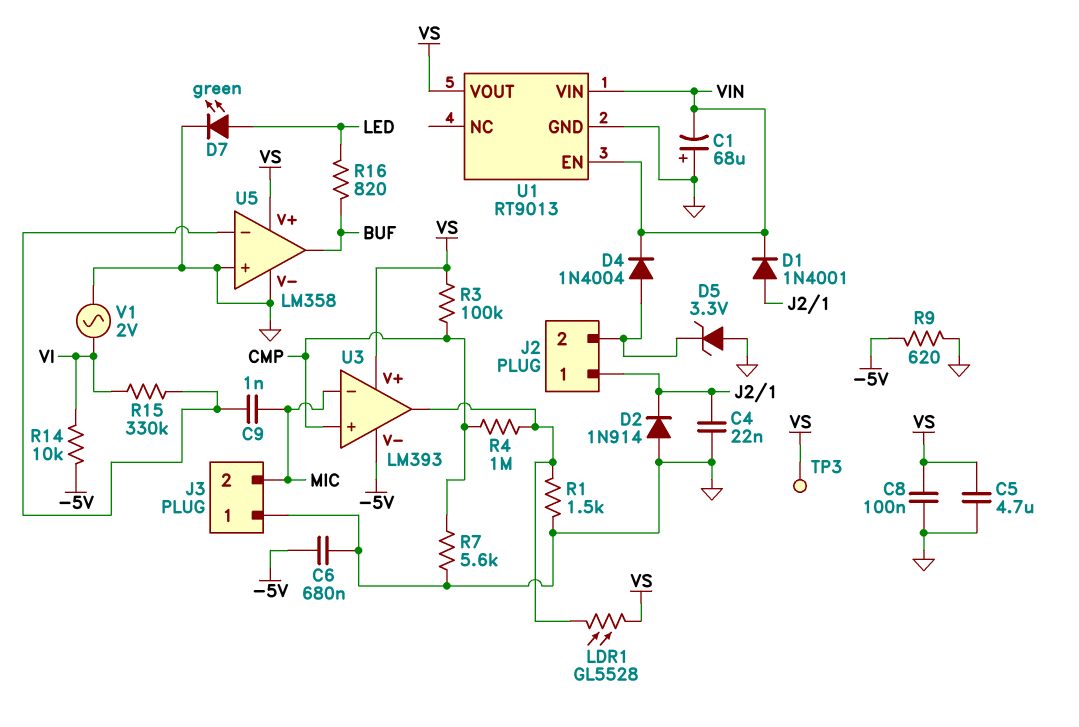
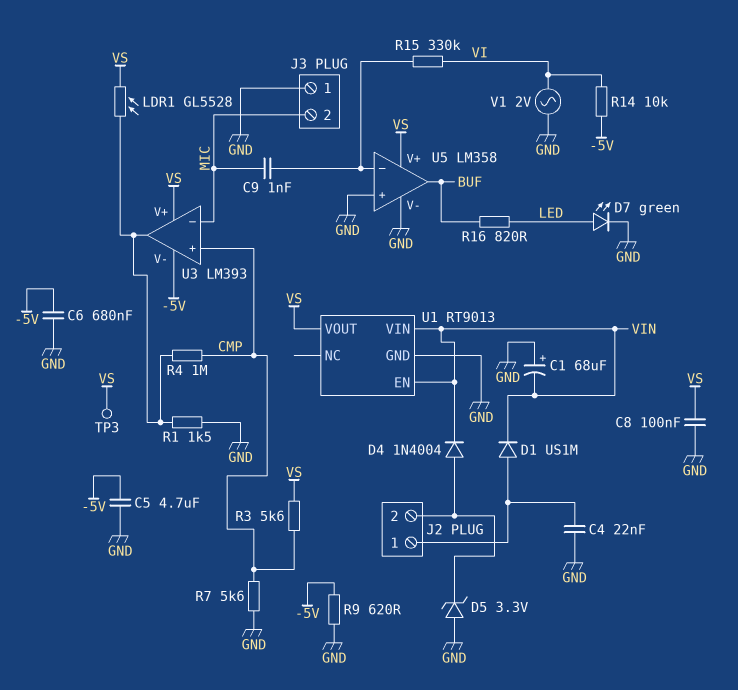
C5: 4.7uF (GND, VS) -> 4.7uF (-5V, GND)
D1: diode 1N4001 (A J2/1, K VIN) -> diode US1M (A J2/1, K VIN)
D2: diode 1N914 (A GND, K J2/1) -> none
R3: 100k (CMP, VS) -> 5.6k (CMP, VS)

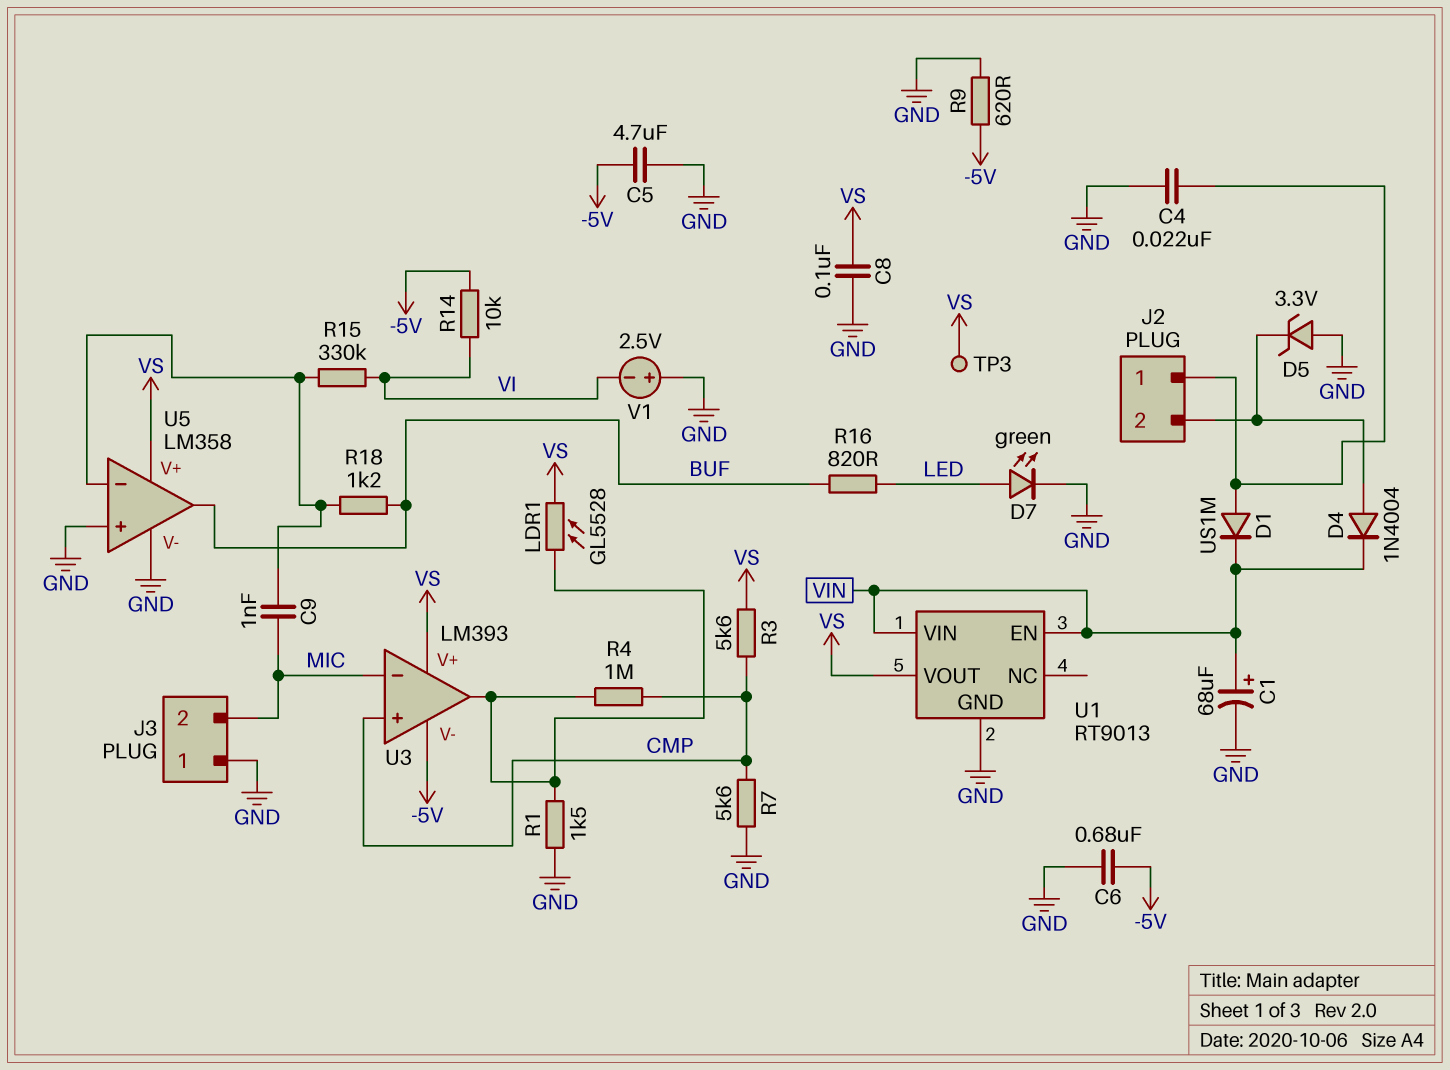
C1: 68uF (plus GND, minus VIN) -> 68uF (plus VIN, minus GND)
R18: none -> 1.2k (BUF, U5/in-)
V1: AC 2V (GND, VI) -> 2.5V (plus GND, minus VI)

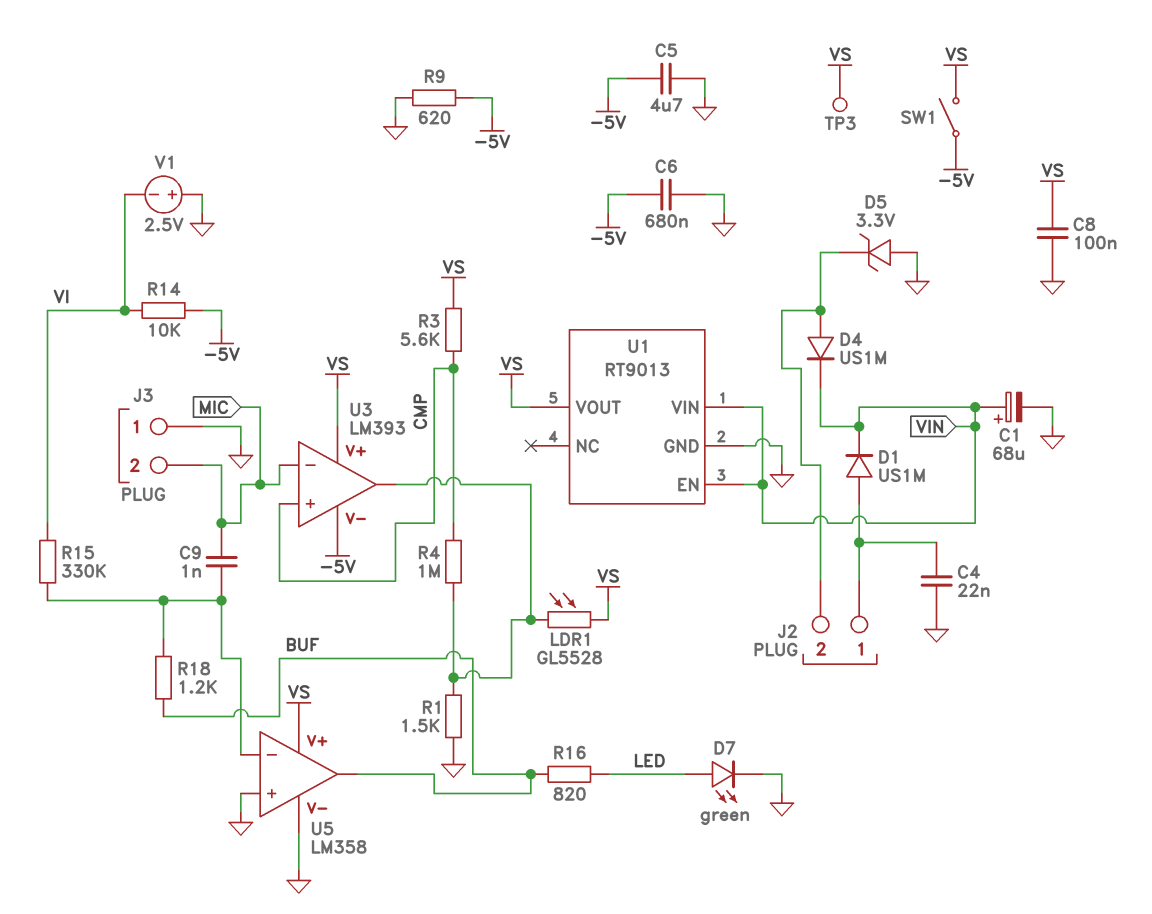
D4: diode 1N4004 (A J2/2, K VIN) -> diode US1M (A J2/2, K VIN)
R7: 5.6k (CMP, GND) -> none
SW1: none -> switch (-5V, VS)

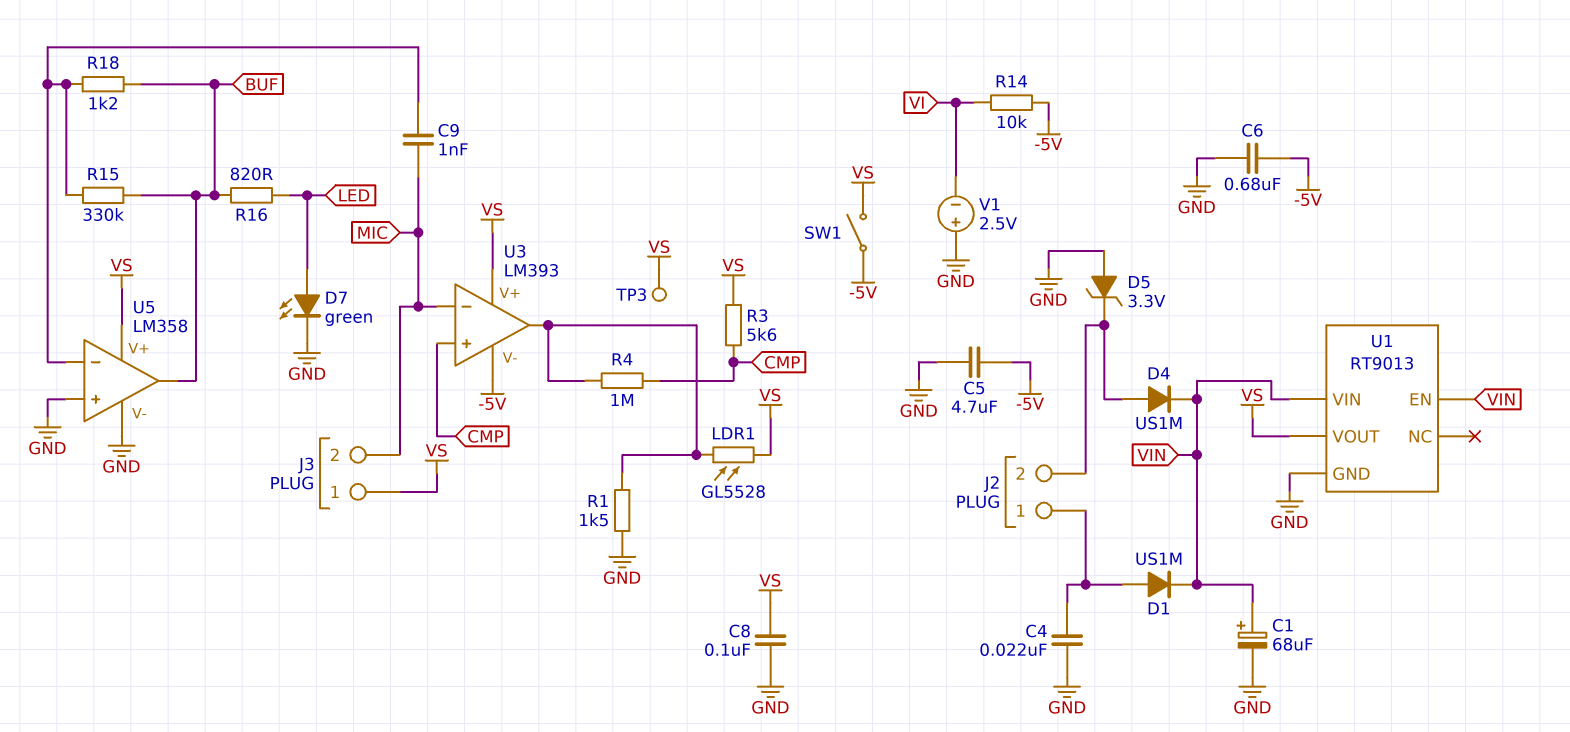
J3 pin 1: GND -> VS
R9: 620 (-5V, GND) -> none
R15: 330k (U5/in-, VI) -> 330k (BUF, U5/in-)

